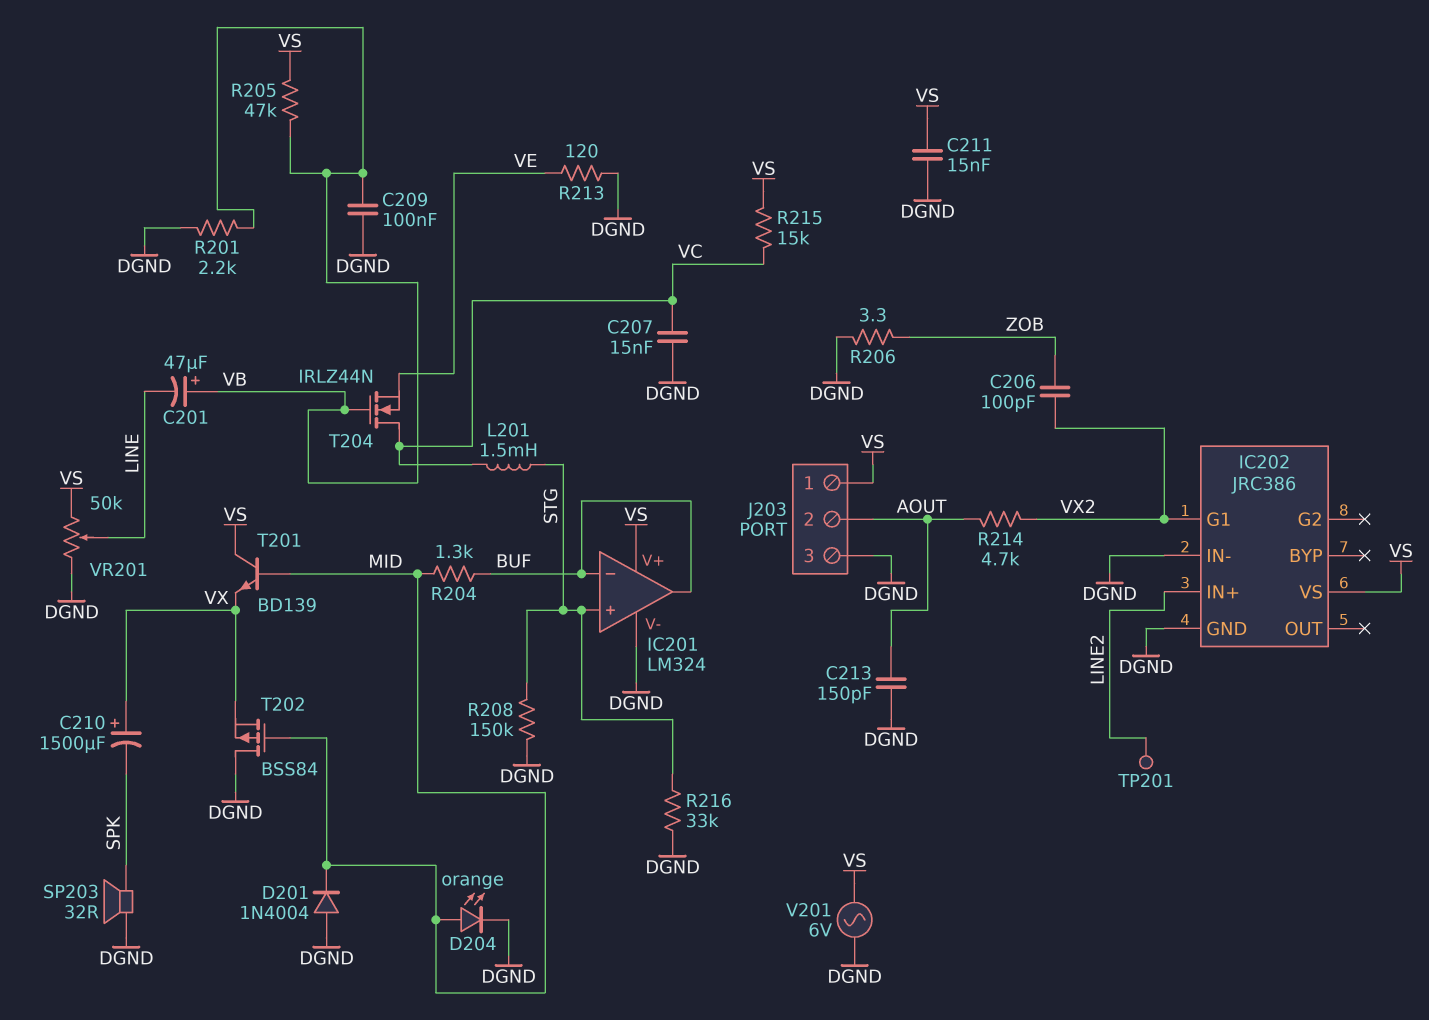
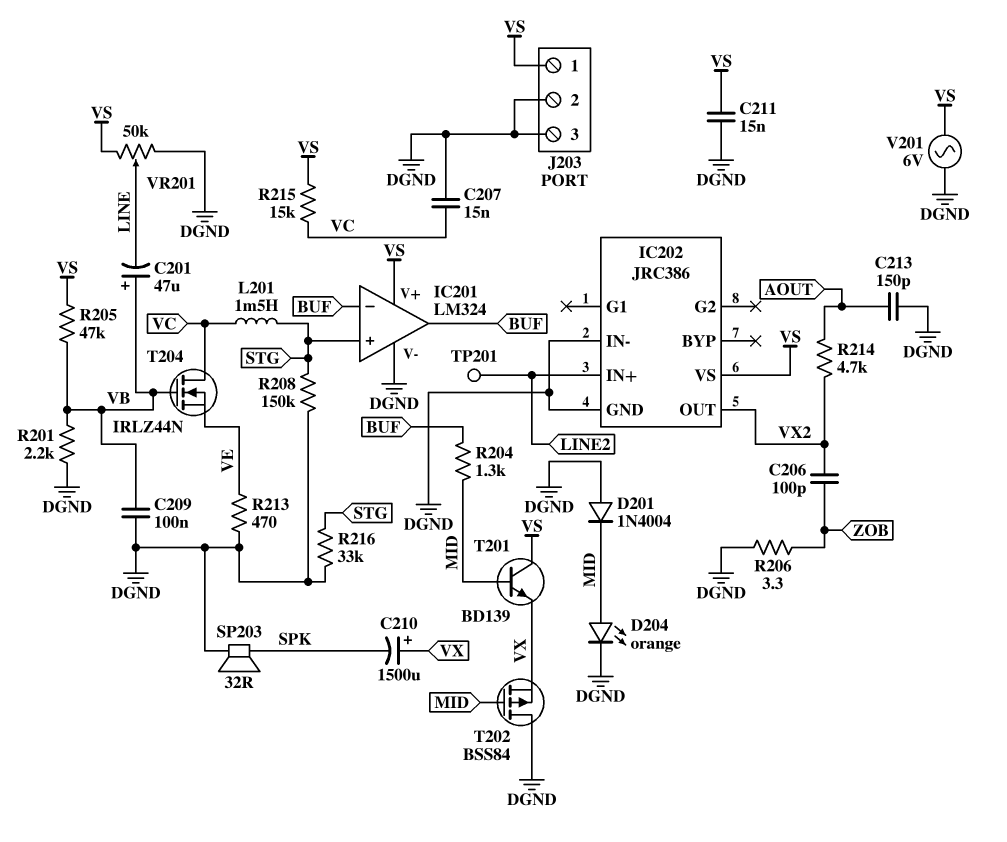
IC202 pin G1: VX2 -> none
IC202 pin OUT: none -> VX2
J203 pin 2: AOUT -> DGND
R213: 120 (DGND, VE) -> 470 (DGND, VE)

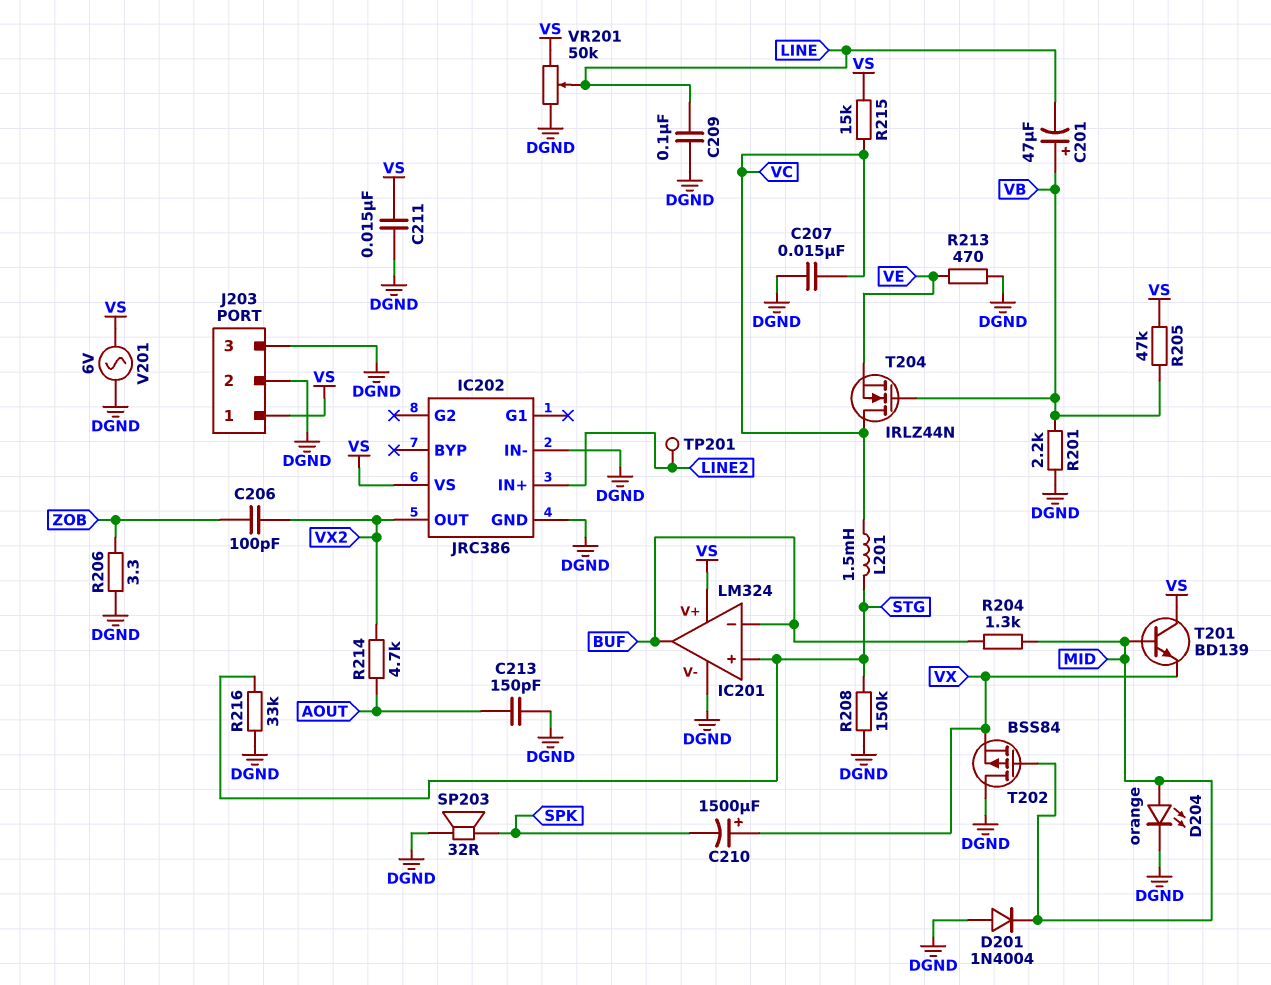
C209: 100nF (DGND, VB) -> 100nF (DGND, LINE)

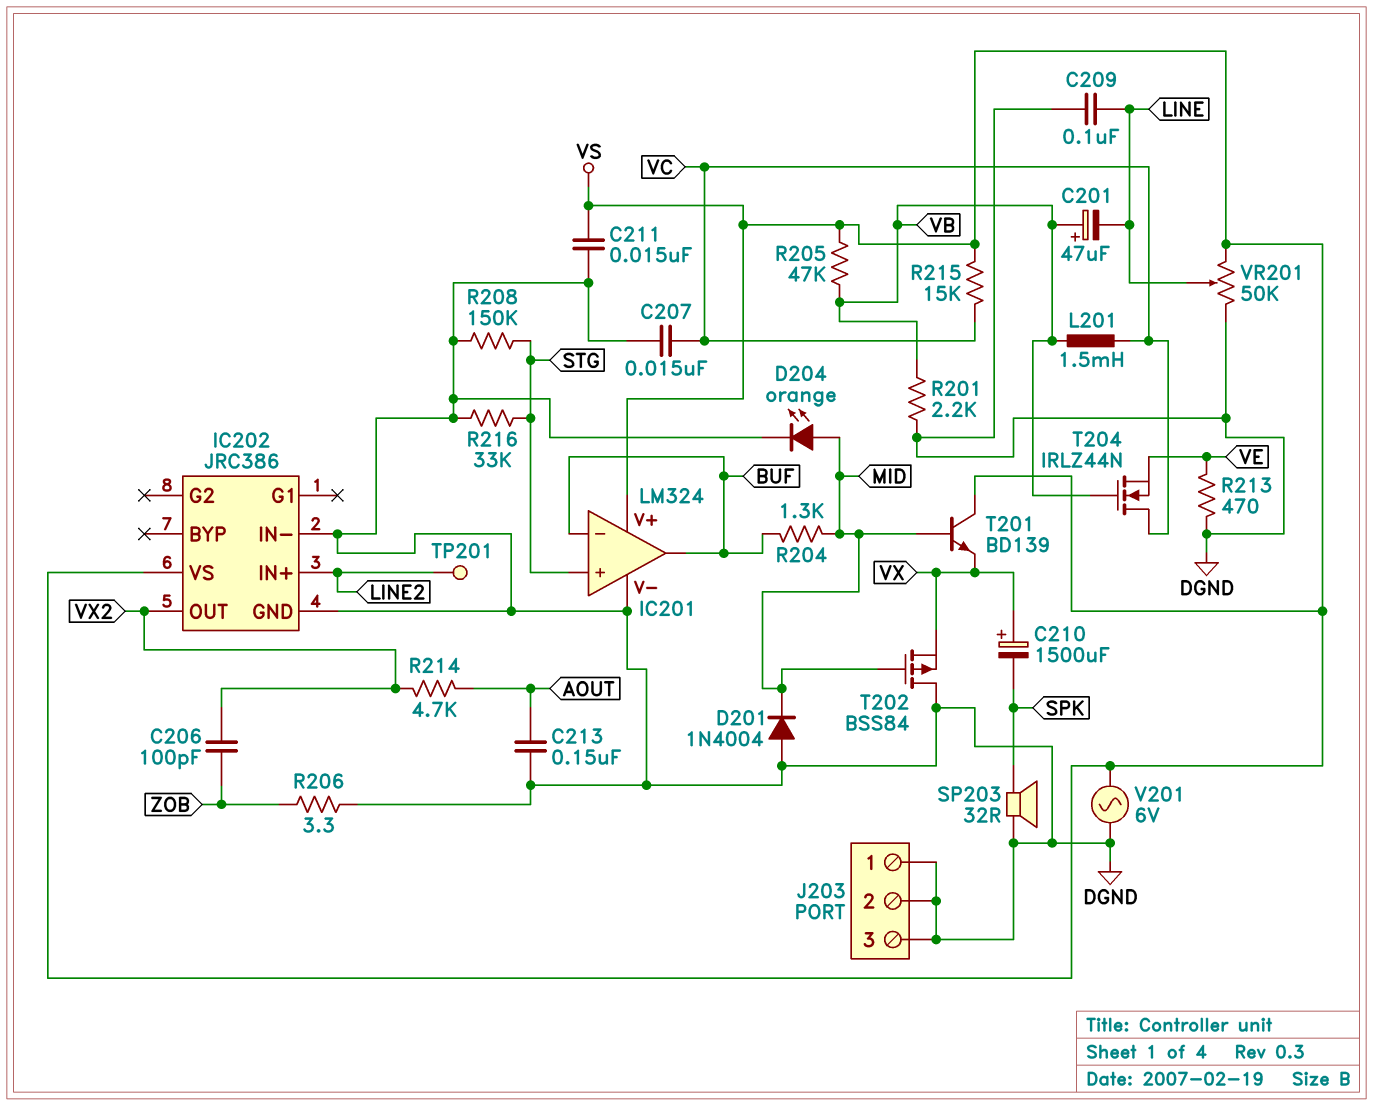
C213: 150pF (AOUT, DGND) -> 150nF (AOUT, DGND)
J203 pin 1: VS -> DGND
L201: 1.5mH (STG, VC) -> 1.5mH (VB, VC)

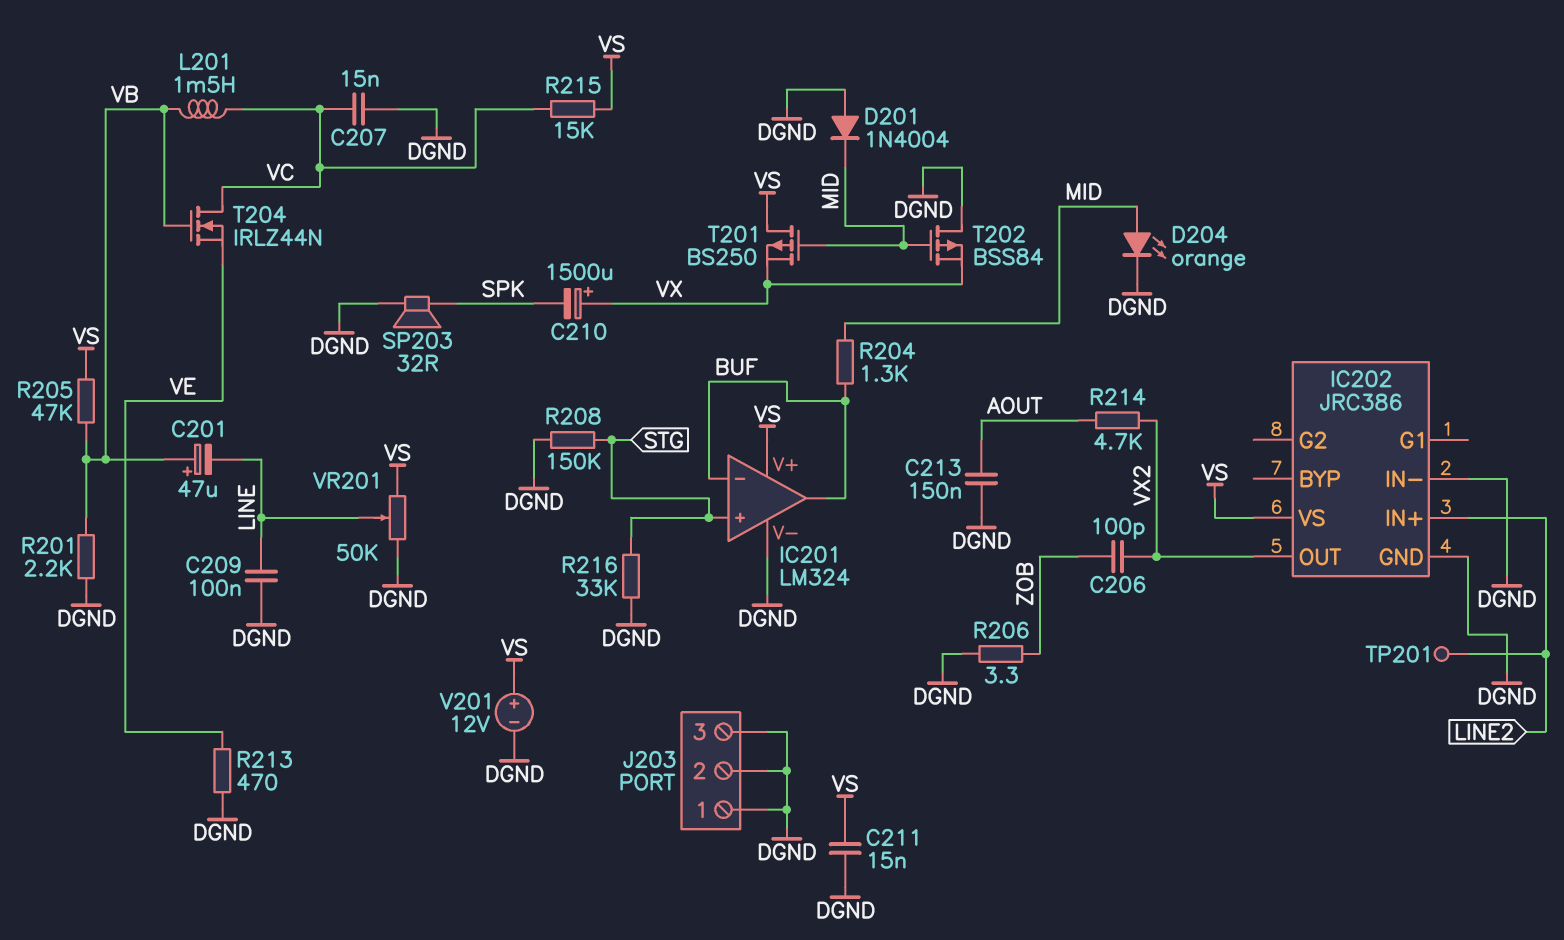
T201: NPN BD139 (B MID, C VS, E VX) -> PMOS BS250 (G MID, D VS, S VX)
V201: AC 6V (DGND, VS) -> 12V (plus VS, minus DGND)

